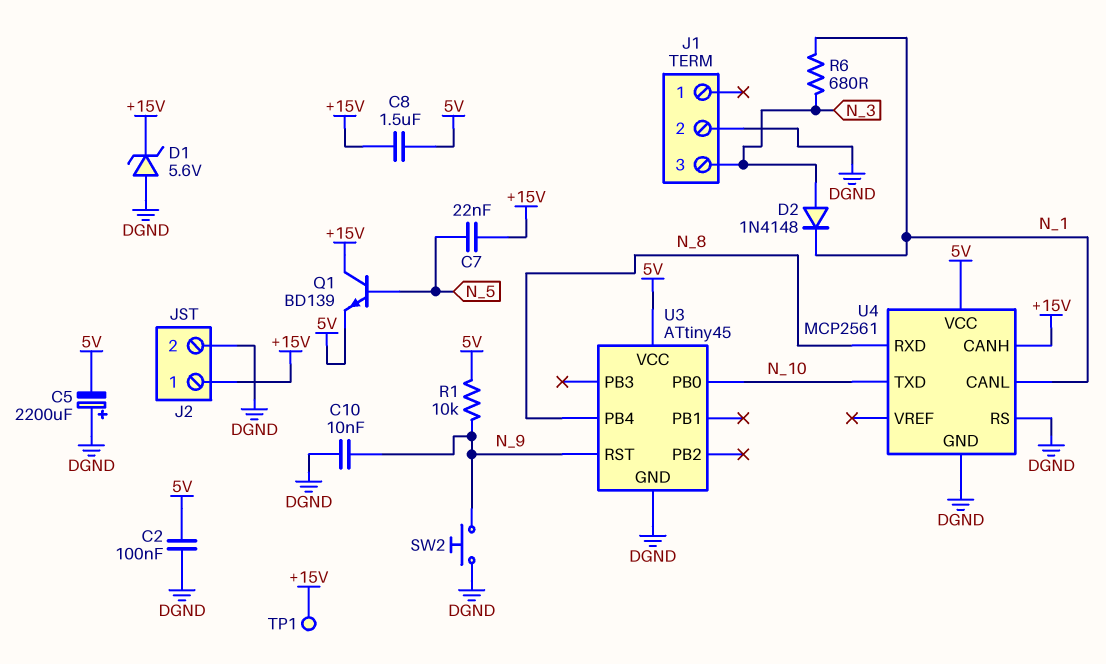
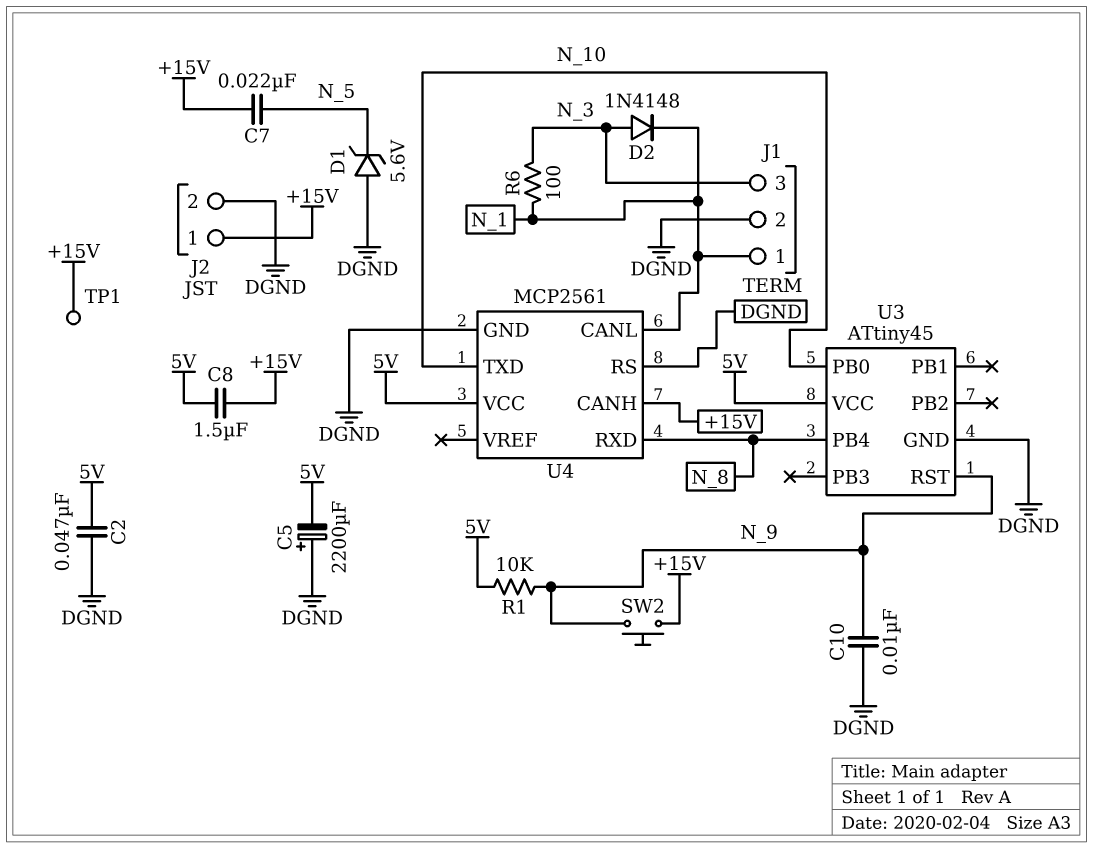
C2: 100nF (5V, DGND) -> 47nF (5V, DGND)
D1: zener 5.6V (A DGND, K +15V) -> zener 5.6V (A DGND, K N_5)
J1 pin 1: none -> N_1
Q1: NPN BD139 (B N_5, C +15V, E 5V) -> none
R6: 680 (N_1, N_3) -> 100 (N_1, N_3)
SW2: button (DGND, N_9) -> button (+15V, N_9)

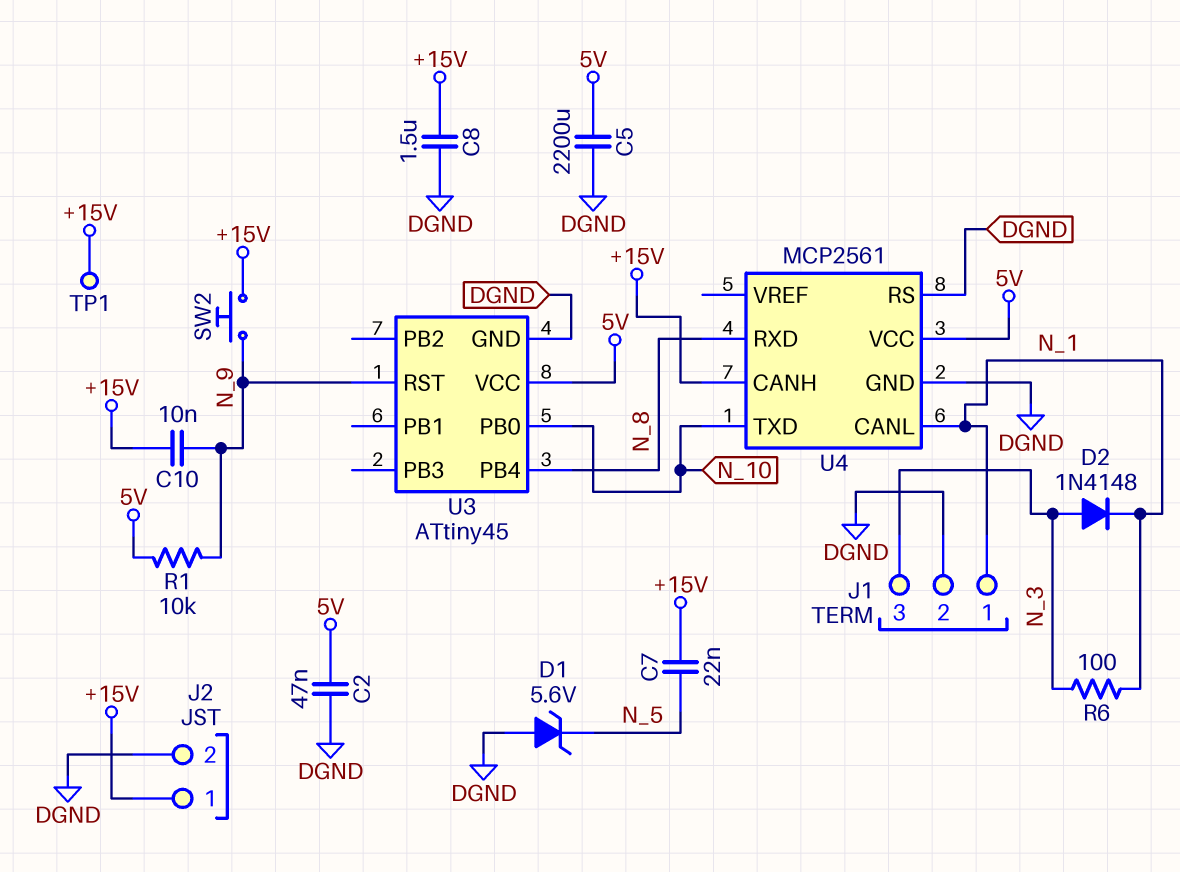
C5: 2200uF (plus DGND, minus 5V) -> 2200uF (5V, DGND)
C8: 1.5uF (+15V, 5V) -> 1.5uF (+15V, DGND)
C10: 10nF (DGND, N_9) -> 10nF (+15V, N_9)

